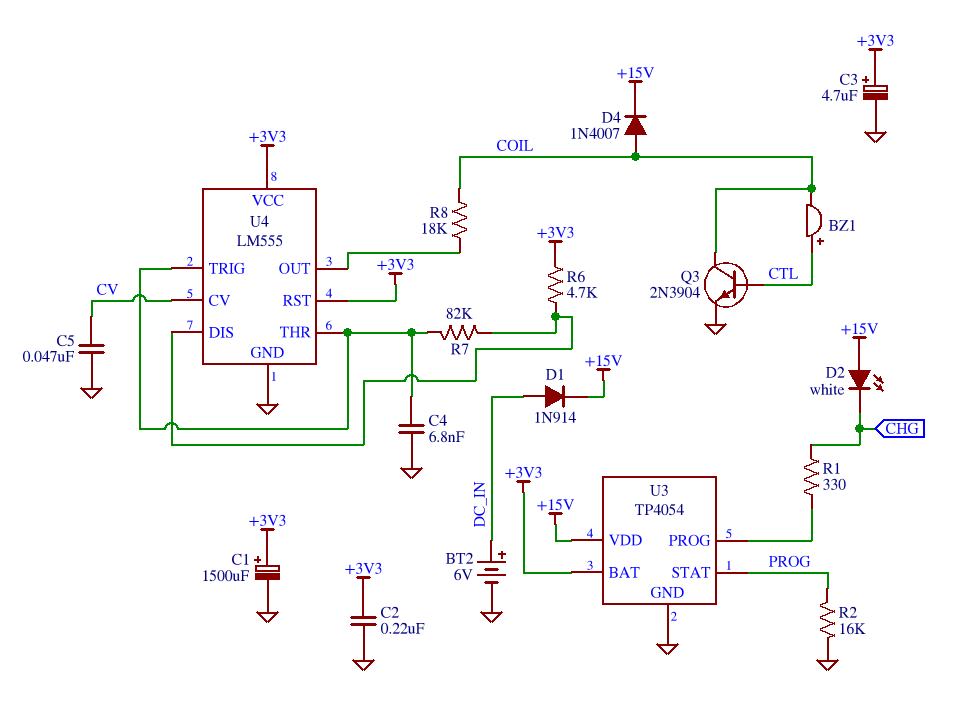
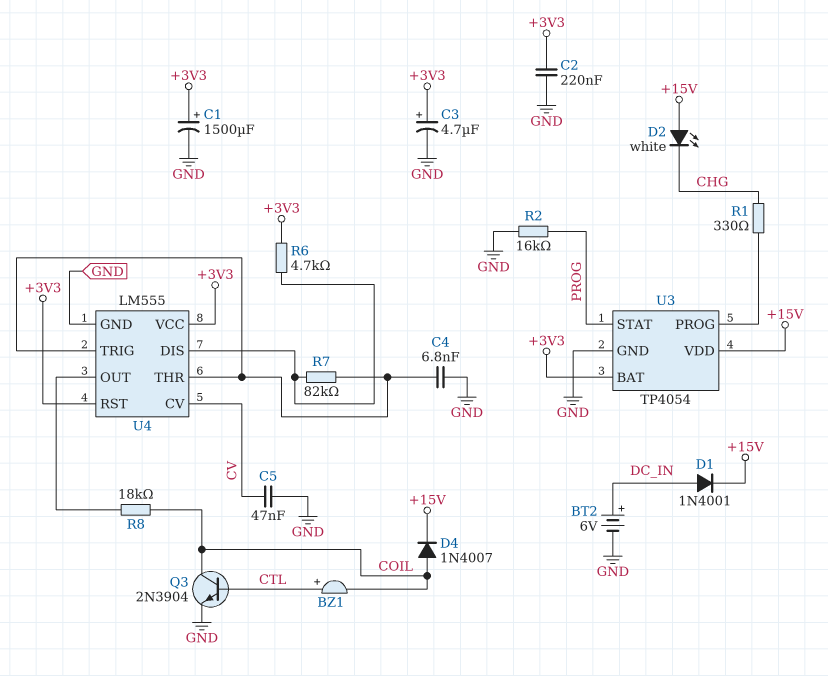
D1: diode 1N914 (A DC_IN, K +15V) -> diode 1N4001 (A DC_IN, K +15V)

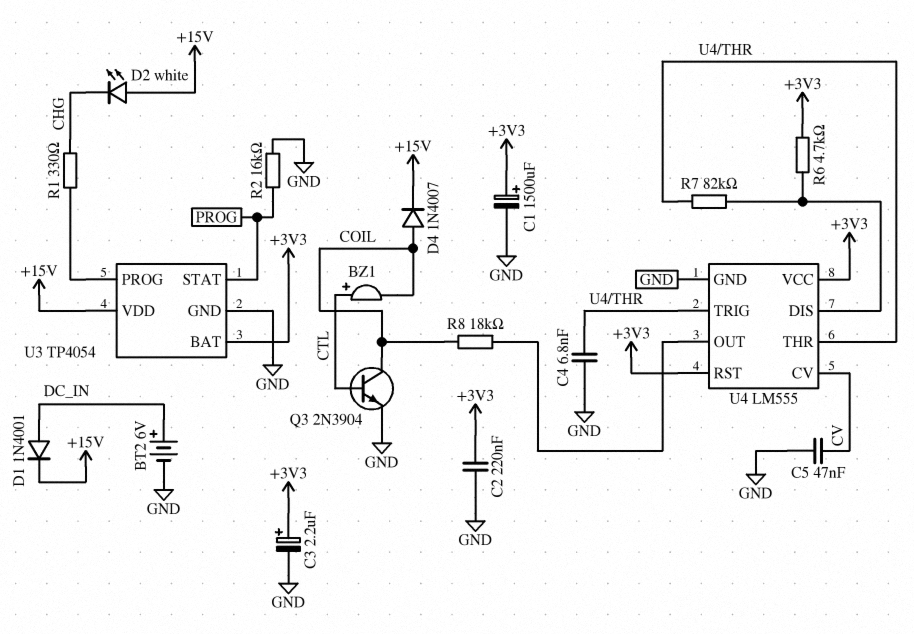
C3: 4.7uF (plus +3V3, minus GND) -> 2.2uF (plus +3V3, minus GND)

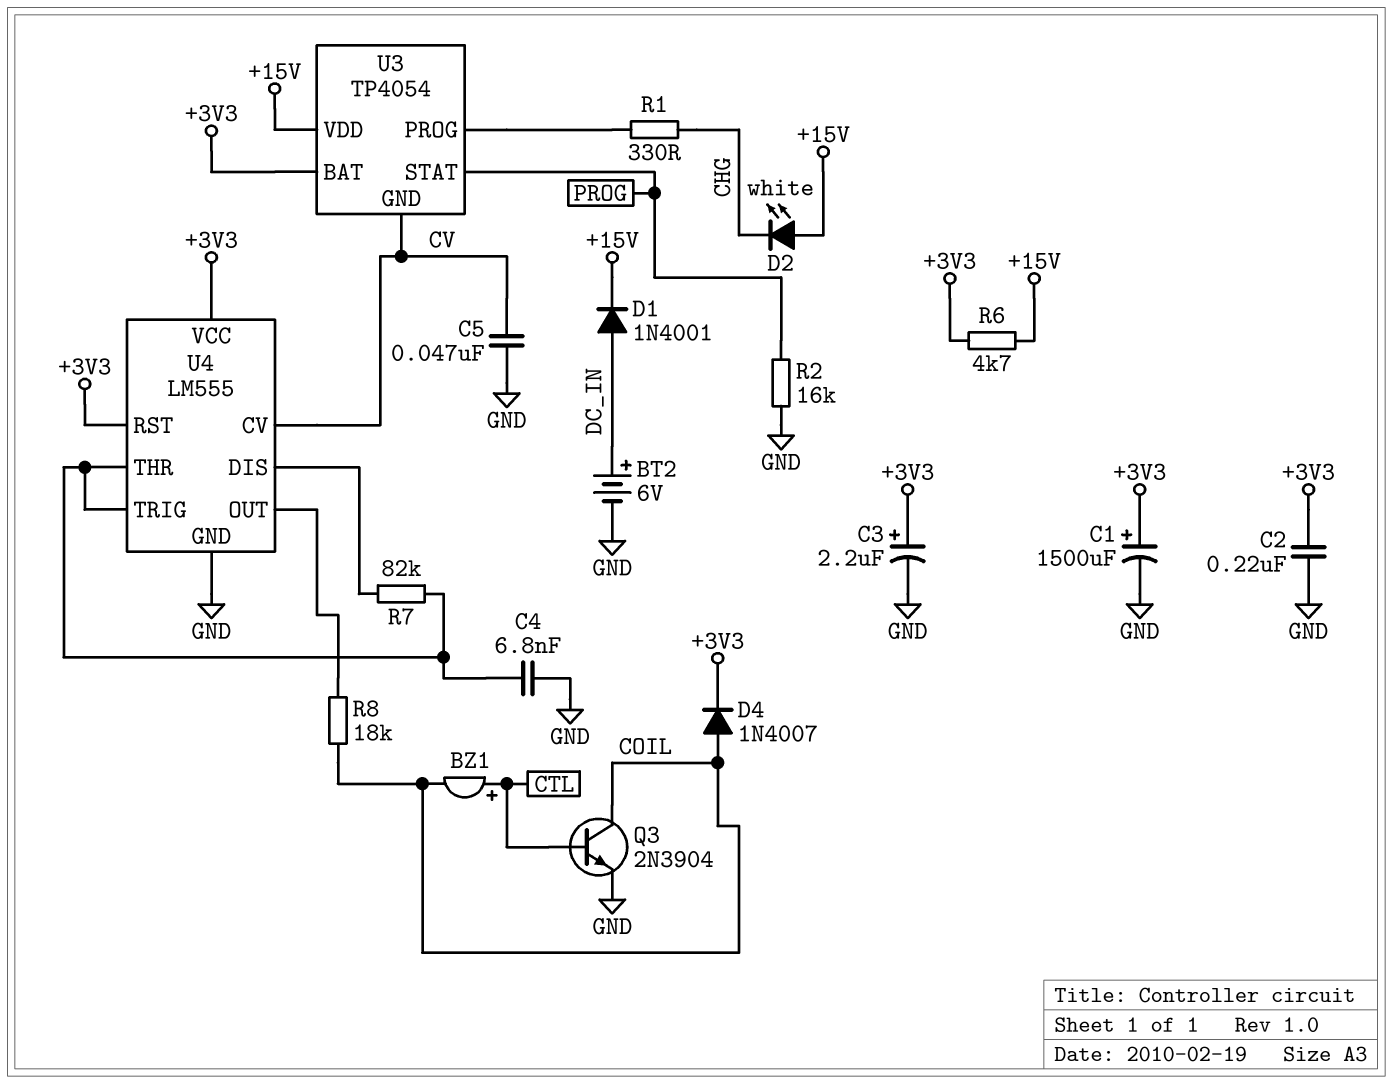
D4: diode 1N4007 (A COIL, K +15V) -> diode 1N4007 (A COIL, K +3V3)
R6: 4.7k (+3V3, U4/DIS) -> 4.7k (+3V3, +15V)
U3 pin GND: GND -> CV

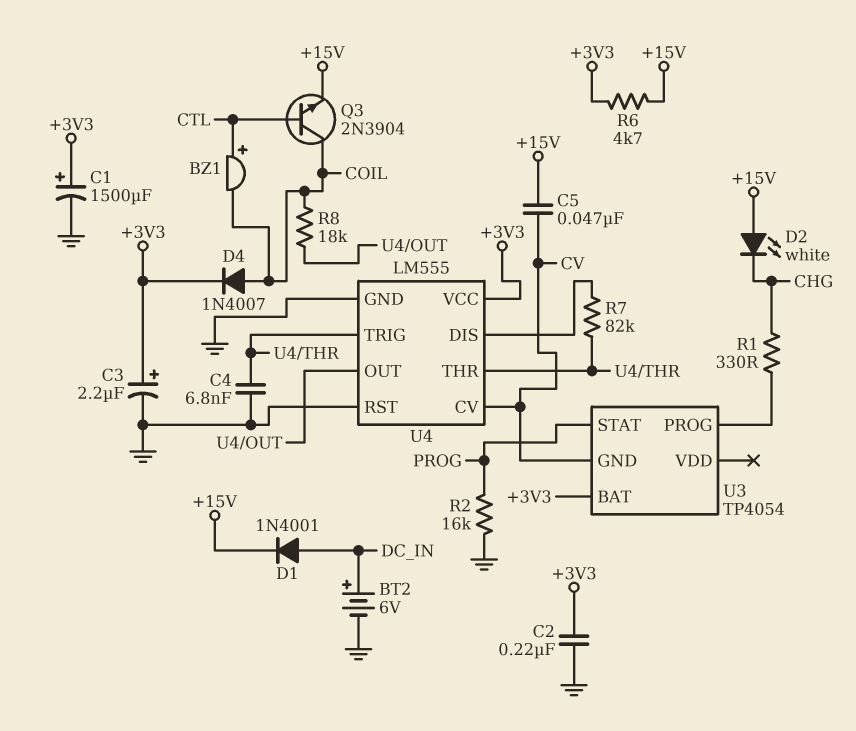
C5: 47nF (CV, GND) -> 47nF (+15V, CV)
Q3: NPN 2N3904 (B CTL, C COIL, E GND) -> NPN 2N3904 (B CTL, C COIL, E +15V)
U3 pin VDD: +15V -> none
U4 pin RST: +3V3 -> GND

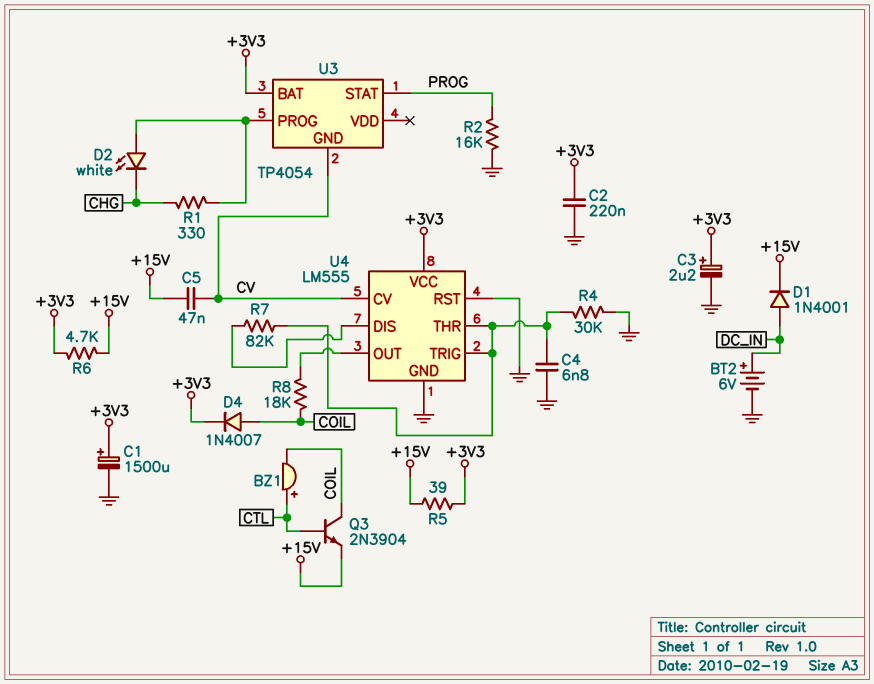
D2: LED white (A +15V, K CHG) -> LED white (A U3/PROG, K CHG)
R4: none -> 30k (GND, U4/THR)
R5: none -> 39 (+3V3, +15V)

